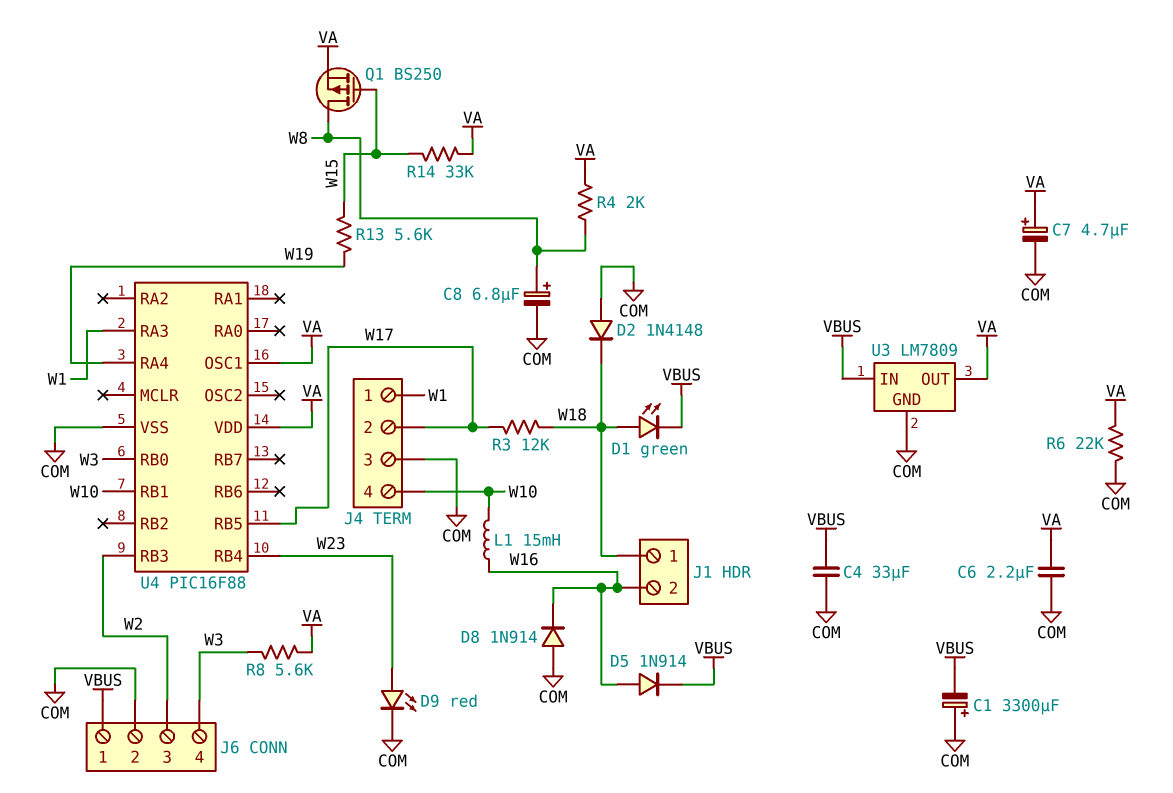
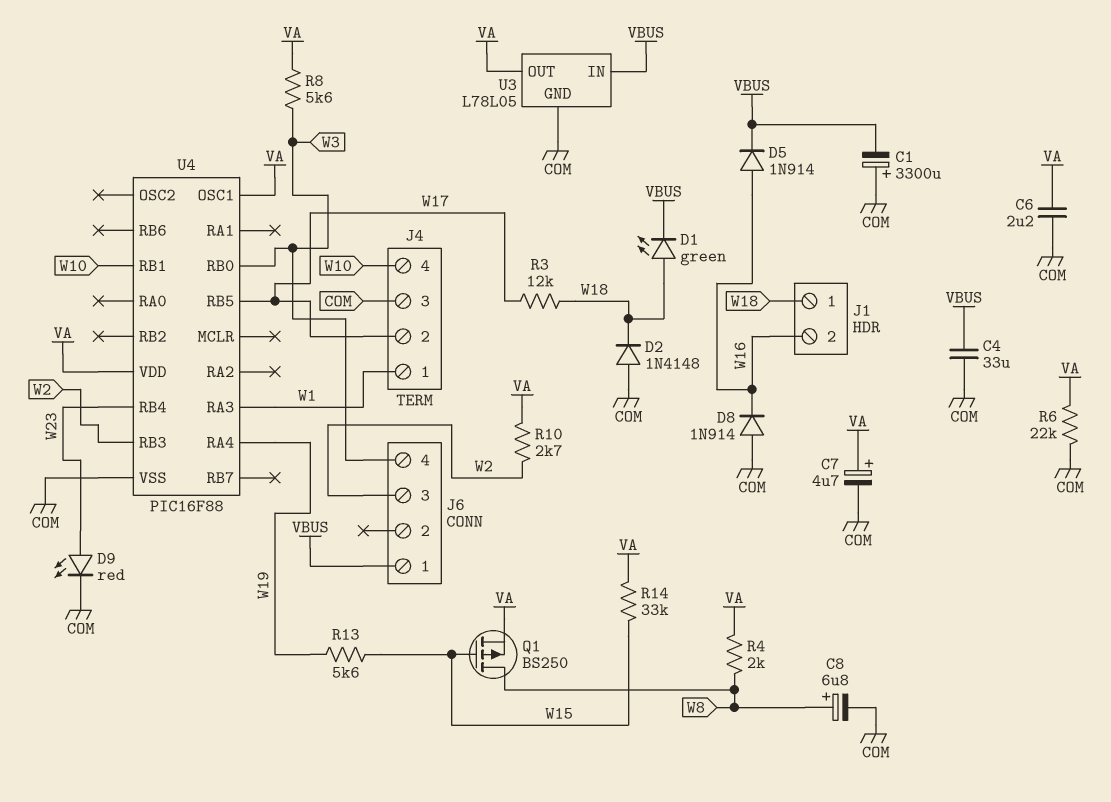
J6 pin 2: COM -> none
L1: 15mH (W10, W16) -> none
R10: none -> 2.7k (VA, W2)
U3: LM7809 -> L78L05

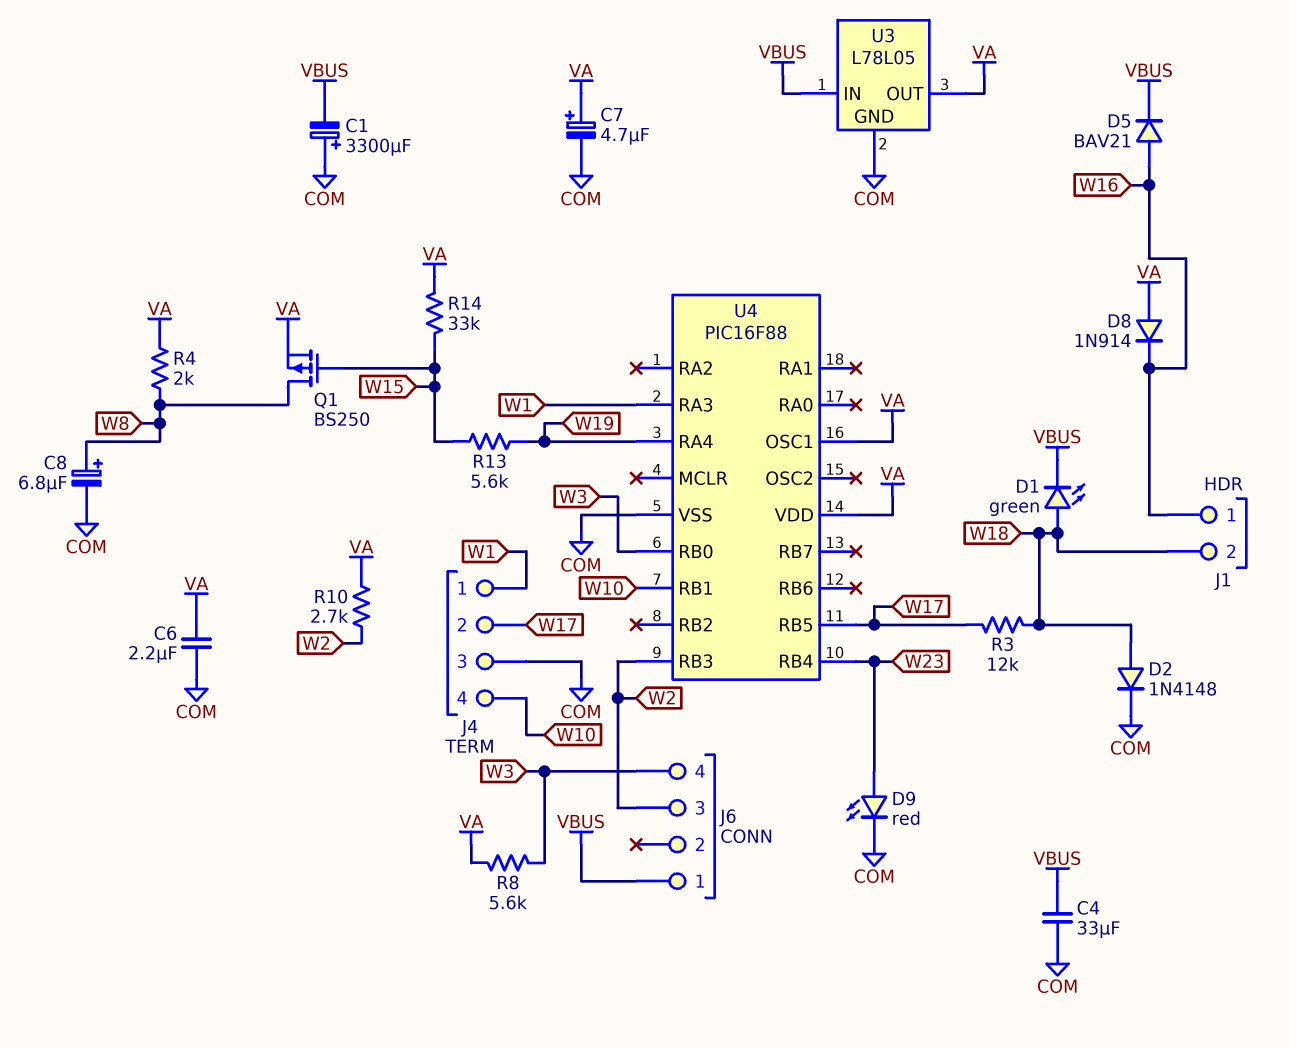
D2: diode 1N4148 (A COM, K W18) -> diode 1N4148 (A W18, K COM)
D5: diode 1N914 (A W16, K VBUS) -> diode BAV21 (A W16, K VBUS)
D8: diode 1N914 (A COM, K W16) -> diode 1N914 (A VA, K W16)
J1 pin 1: W18 -> W16
J1 pin 2: W16 -> W18
R6: 22k (COM, VA) -> none

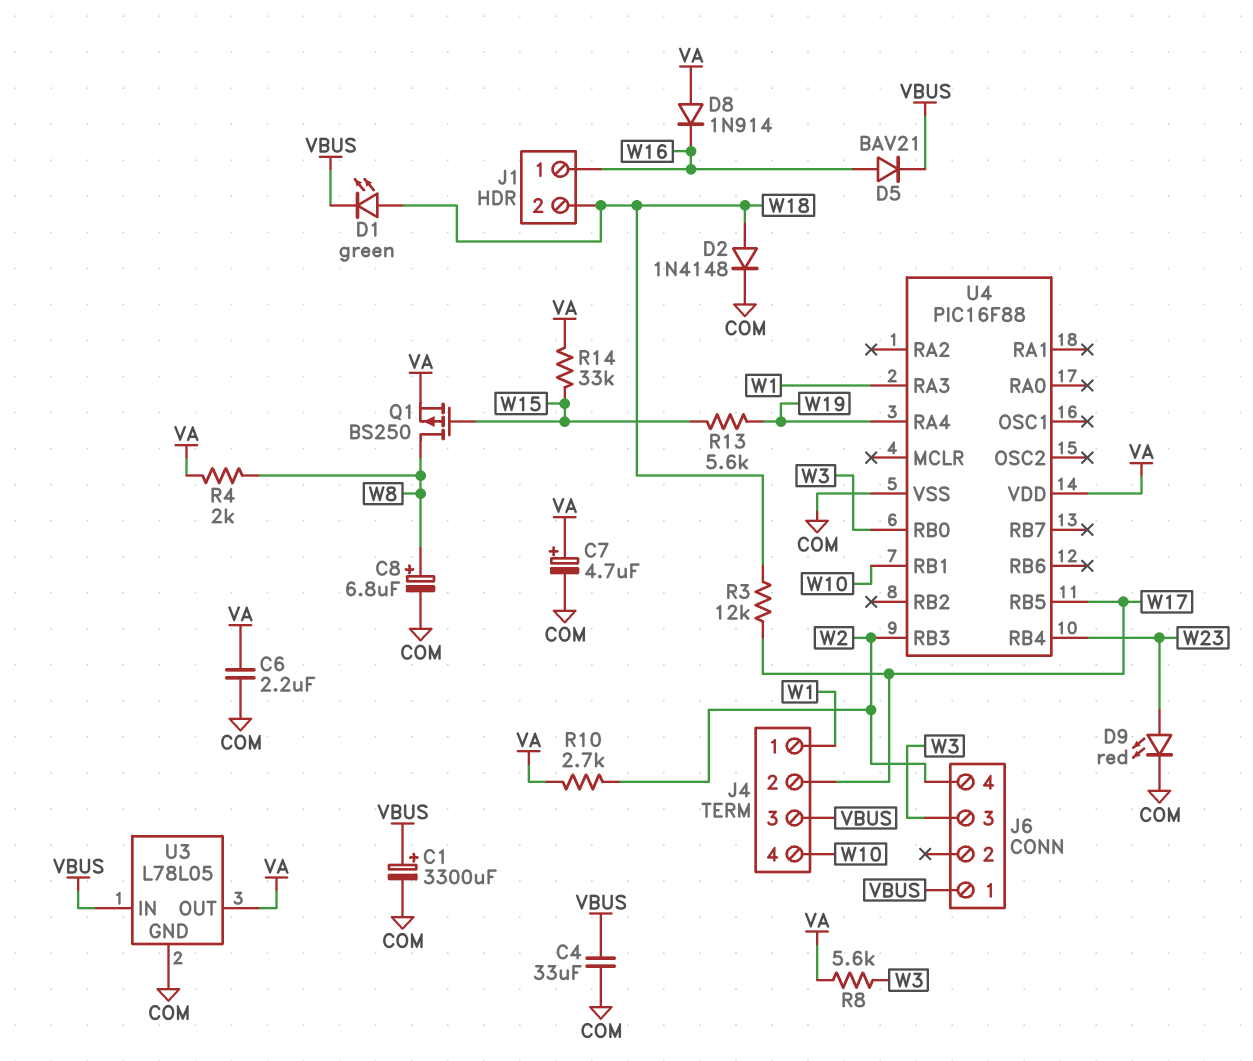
C1: 3300uF (plus COM, minus VBUS) -> 3300uF (plus VBUS, minus COM)
J4 pin 3: COM -> VBUS
J6 pin 3: W2 -> W3
J6 pin 4: W3 -> W2
U4 pin OSC1: VA -> none

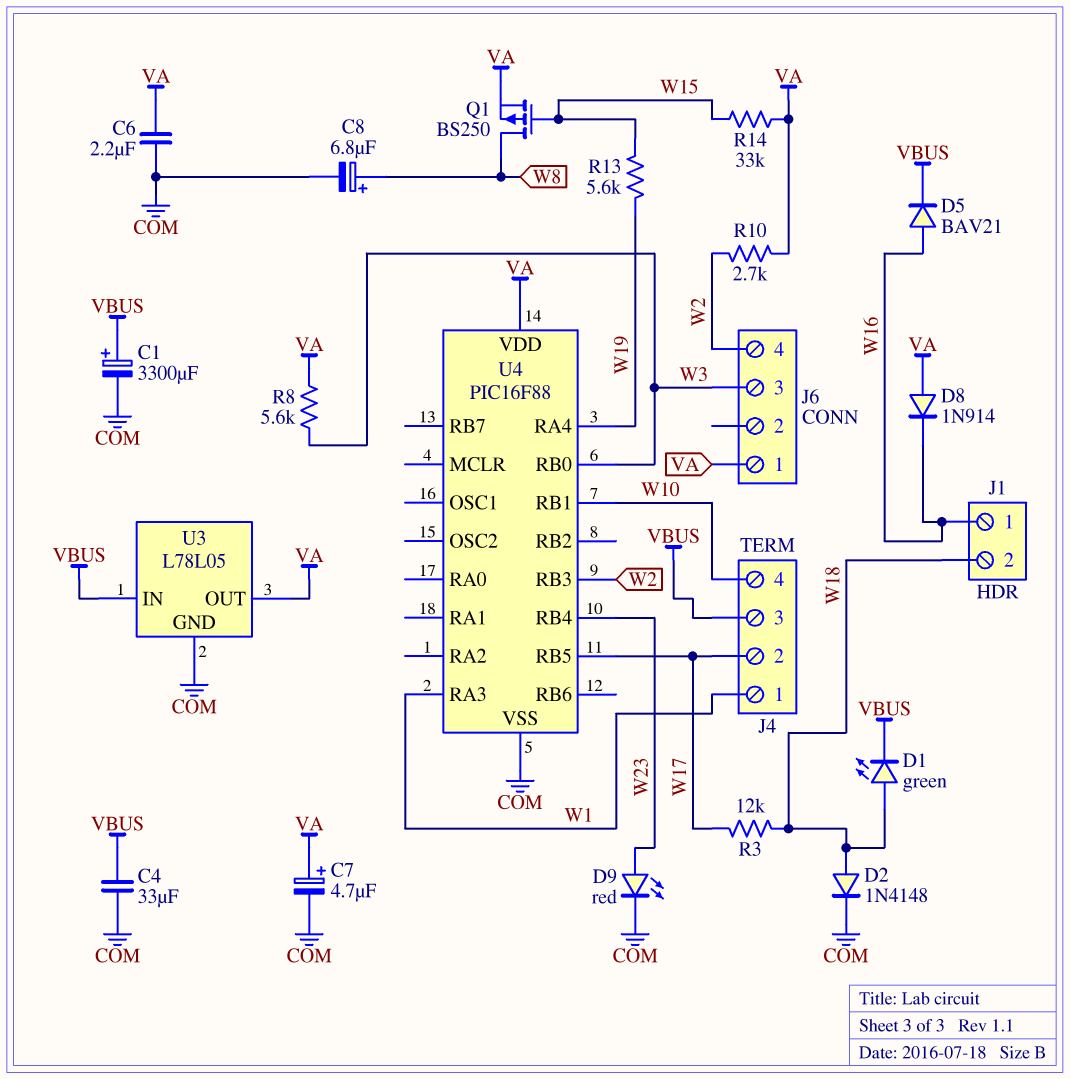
J6 pin 1: VBUS -> VA
R4: 2k (VA, W8) -> none

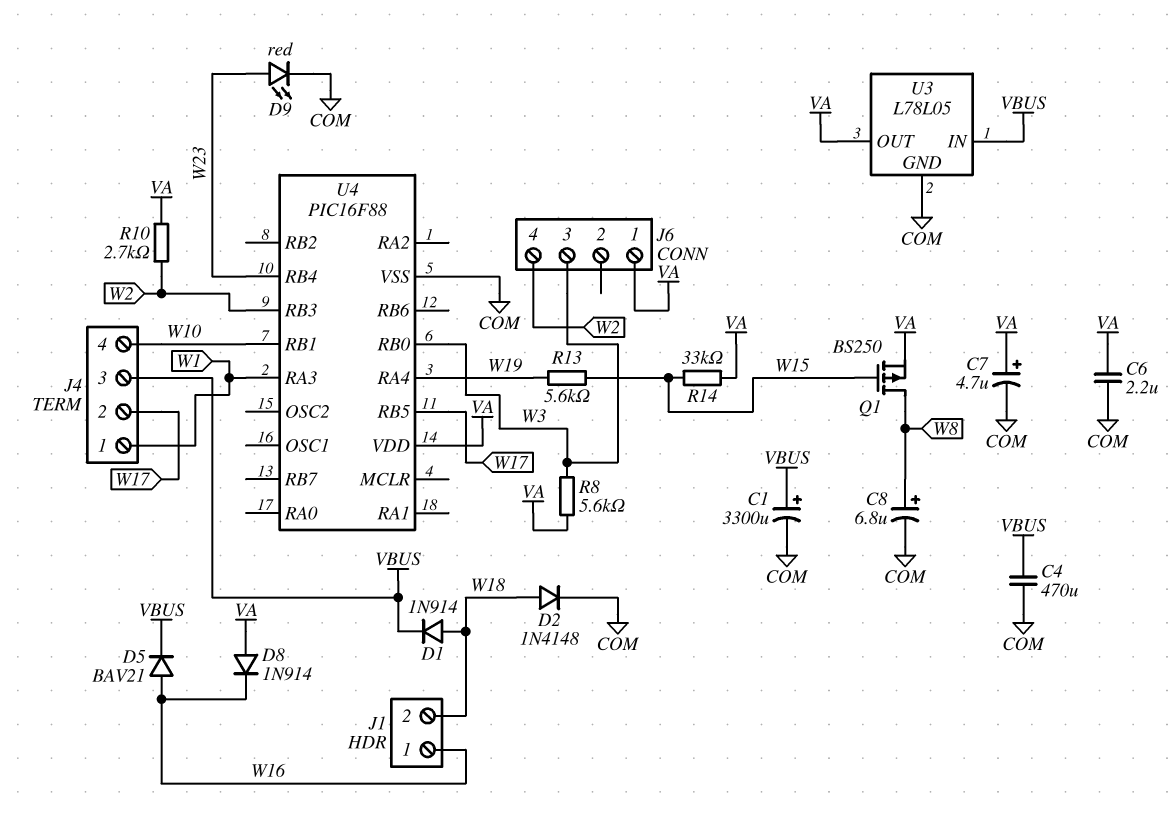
C4: 33uF (COM, VBUS) -> 470uF (COM, VBUS)
D1: LED green (A W18, K VBUS) -> diode 1N914 (A W18, K VBUS)
R3: 12k (W17, W18) -> none

